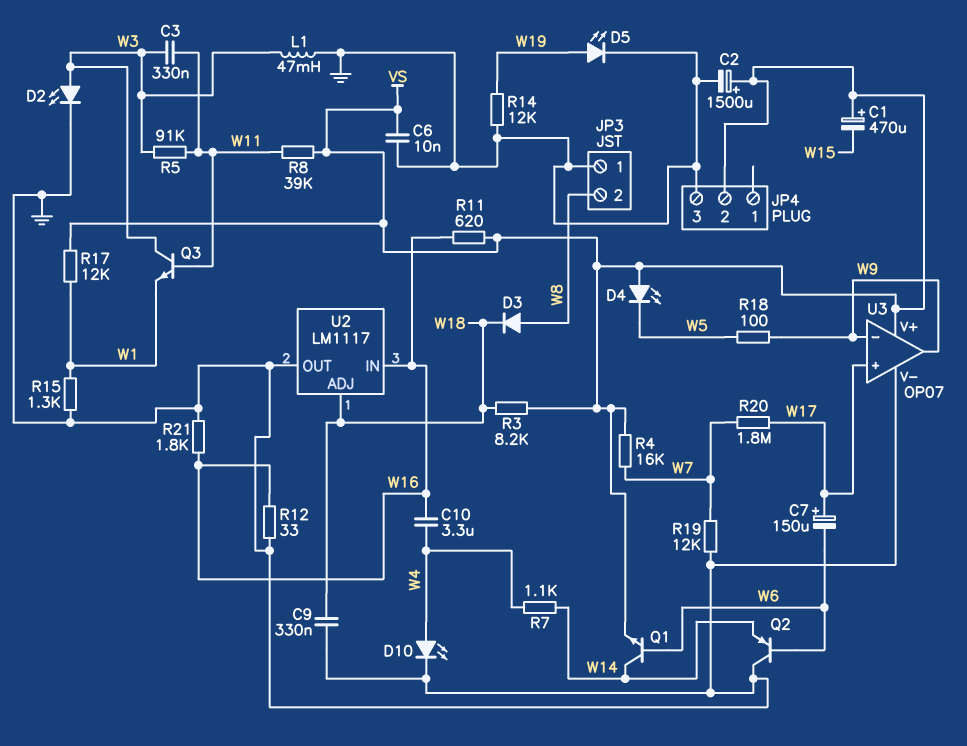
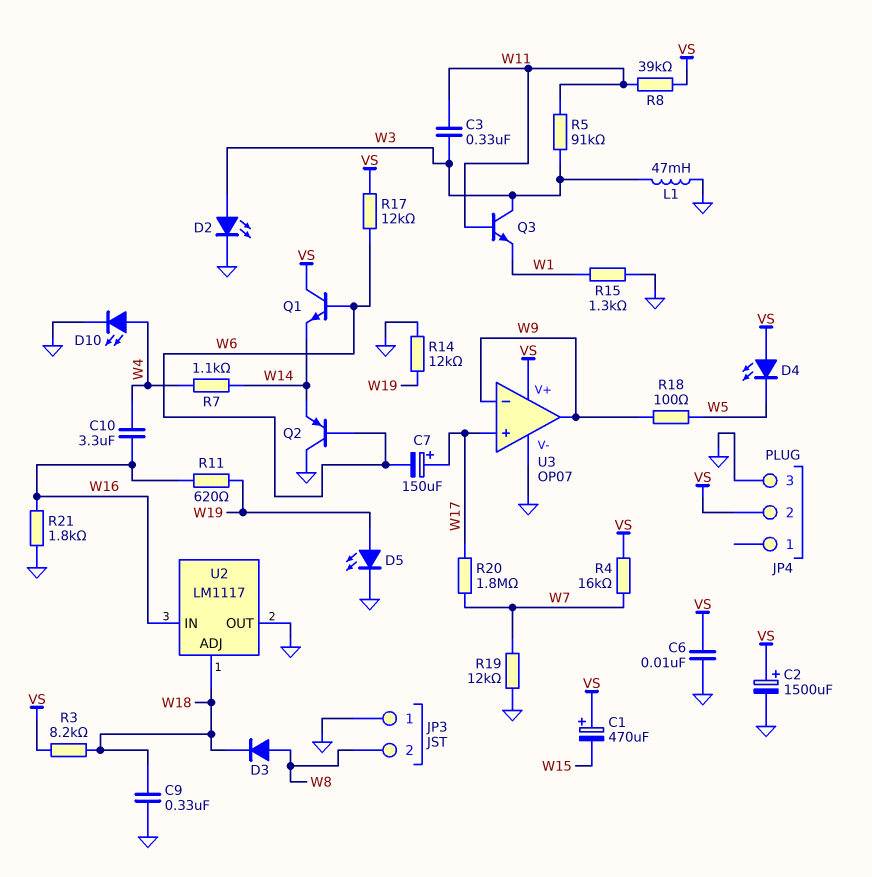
Q1: NPN (B W6, C W14, E VS) -> NPN (B W6, C VS, E W14)
R11: 620 (VS, W16) -> 620 (W16, W19)
R12: 33 (GND, W16) -> none
R17: 12k (VS, W1) -> 12k (VS, W6)

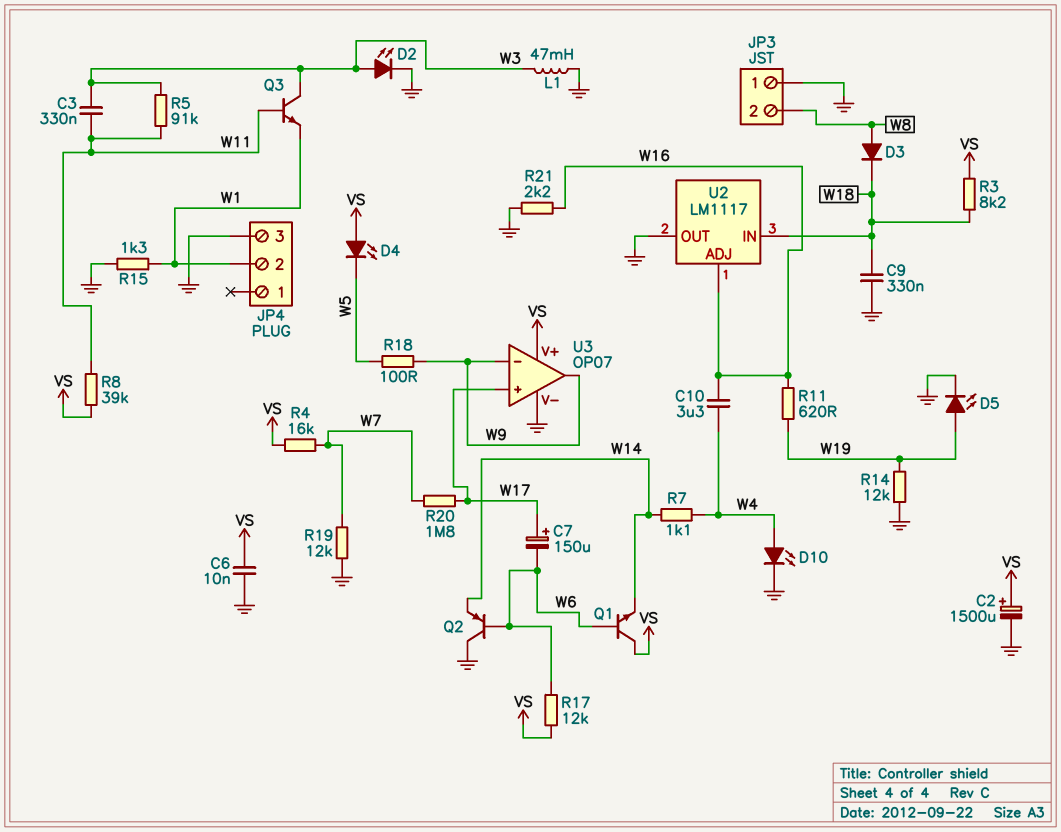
C1: 470uF (plus VS, minus W15) -> none
JP4 pin 2: VS -> W1
R21: 1.8k (GND, W16) -> 2.2k (GND, W16)
U2 pin ADJ: W18 -> W16
U2 pin IN: W16 -> W18

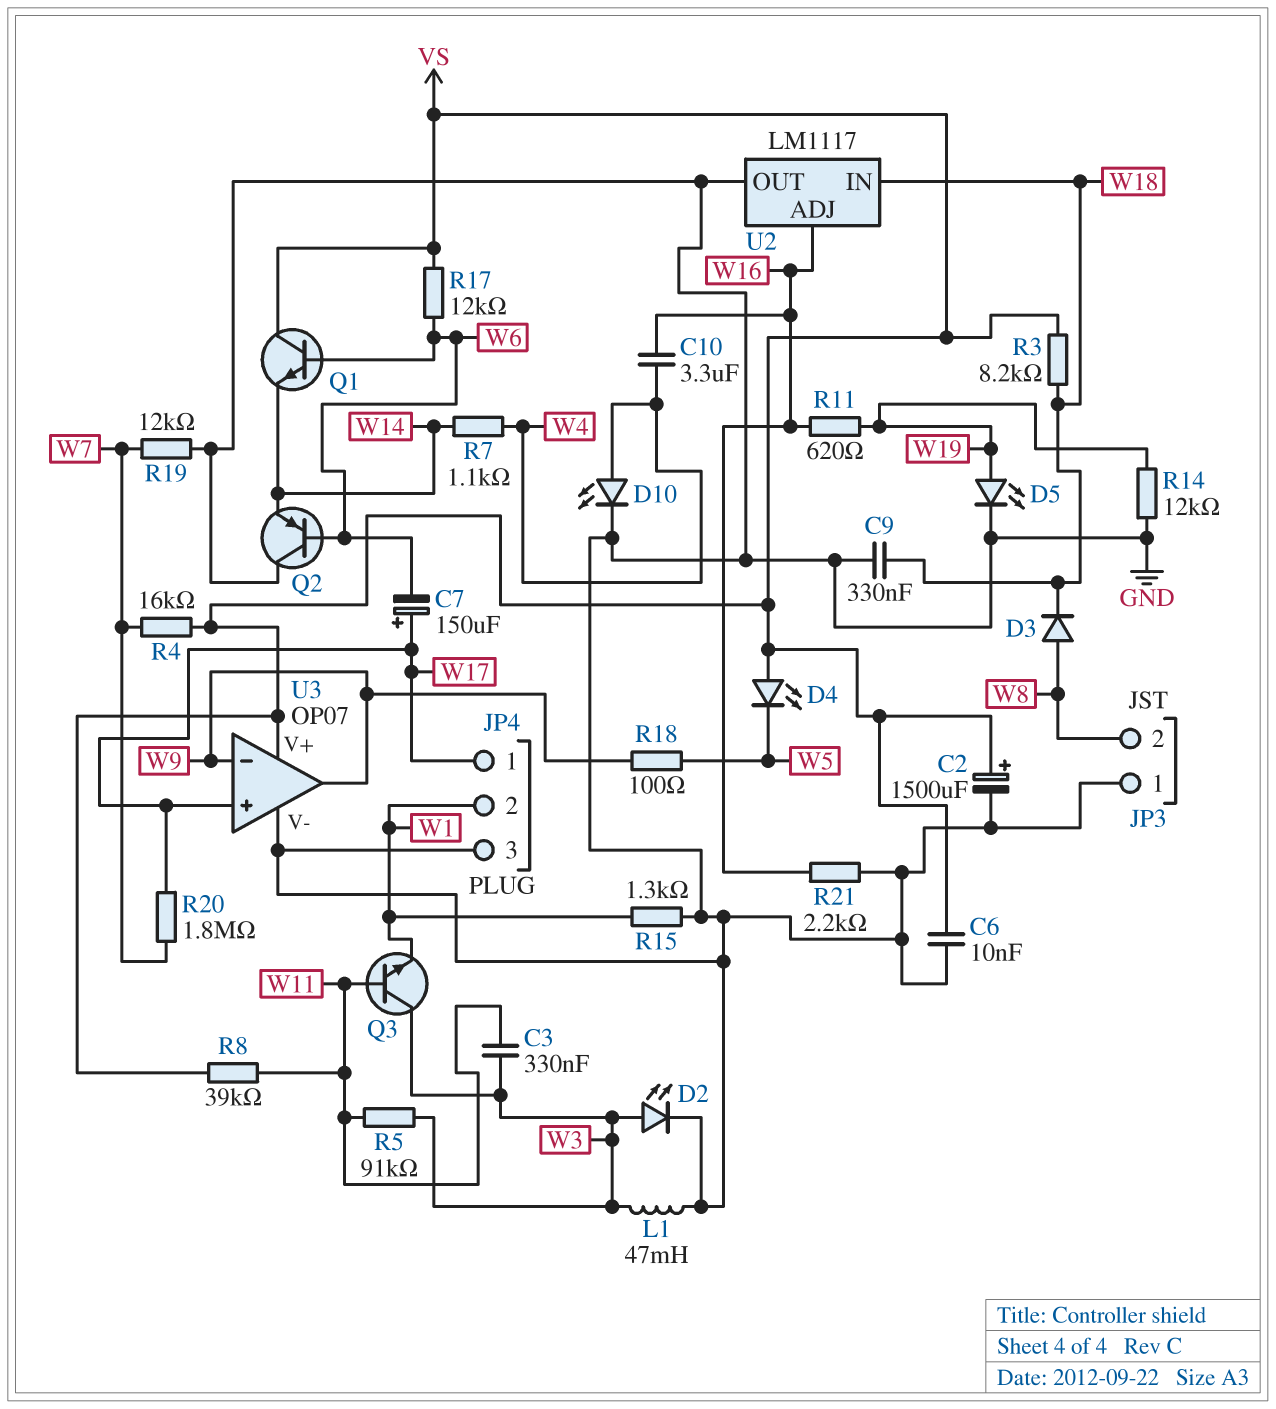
JP4 pin 1: none -> W17

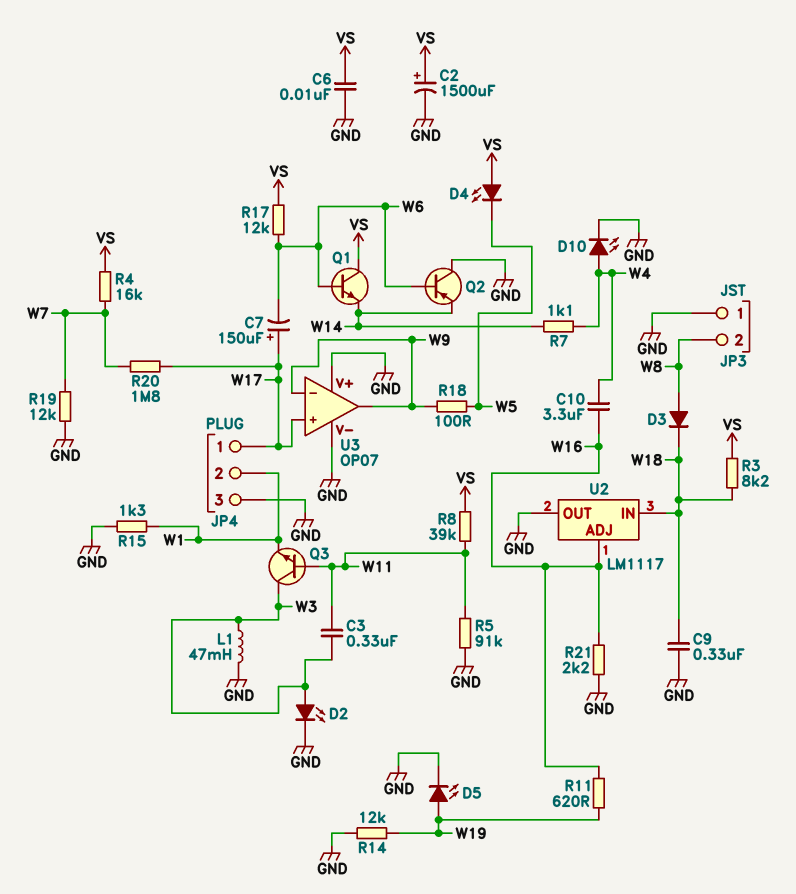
R5: 91k (W3, W11) -> 91k (GND, W11)
U3 pin V+: VS -> GND

